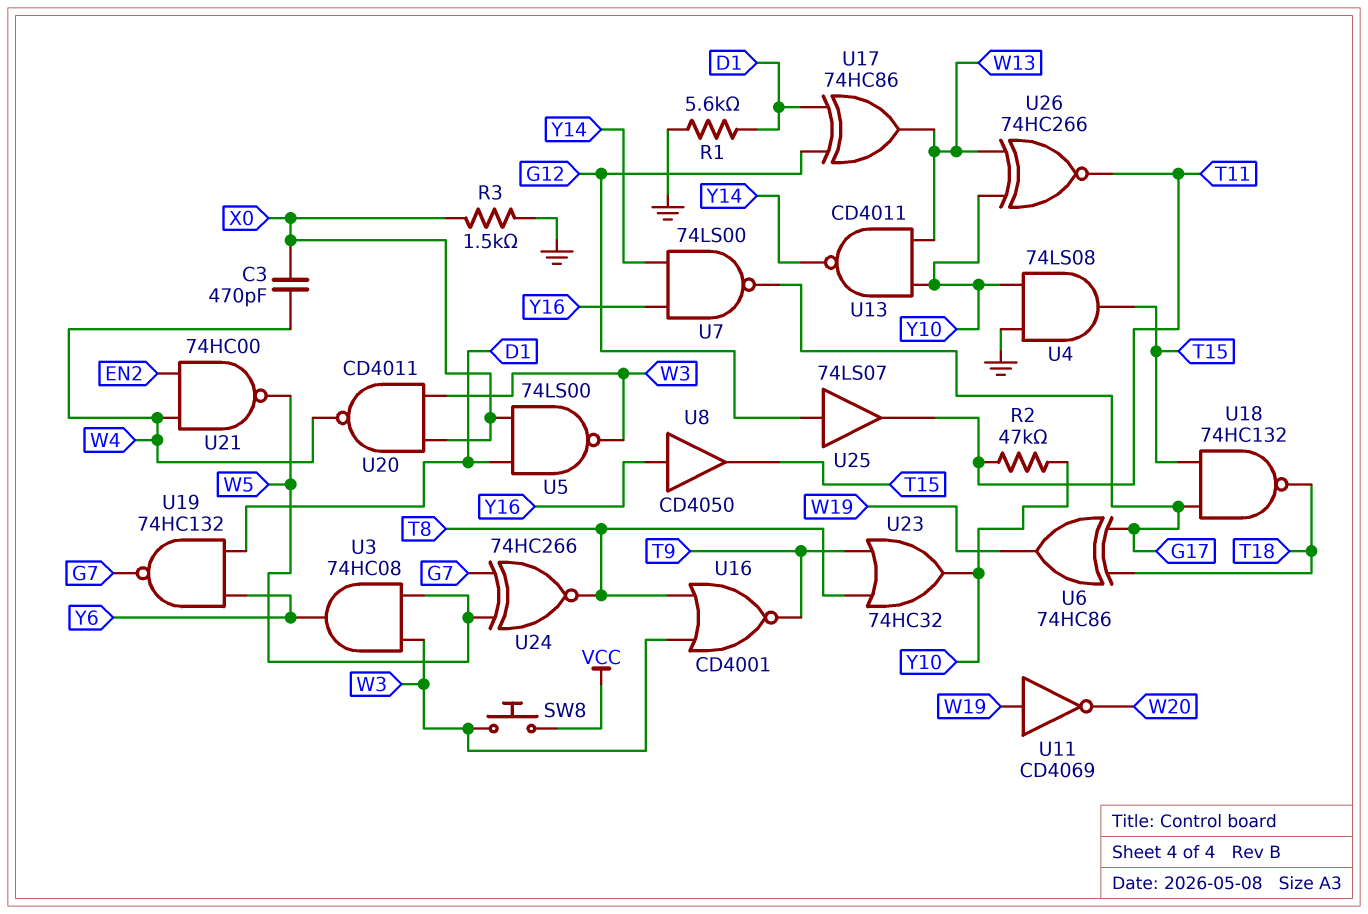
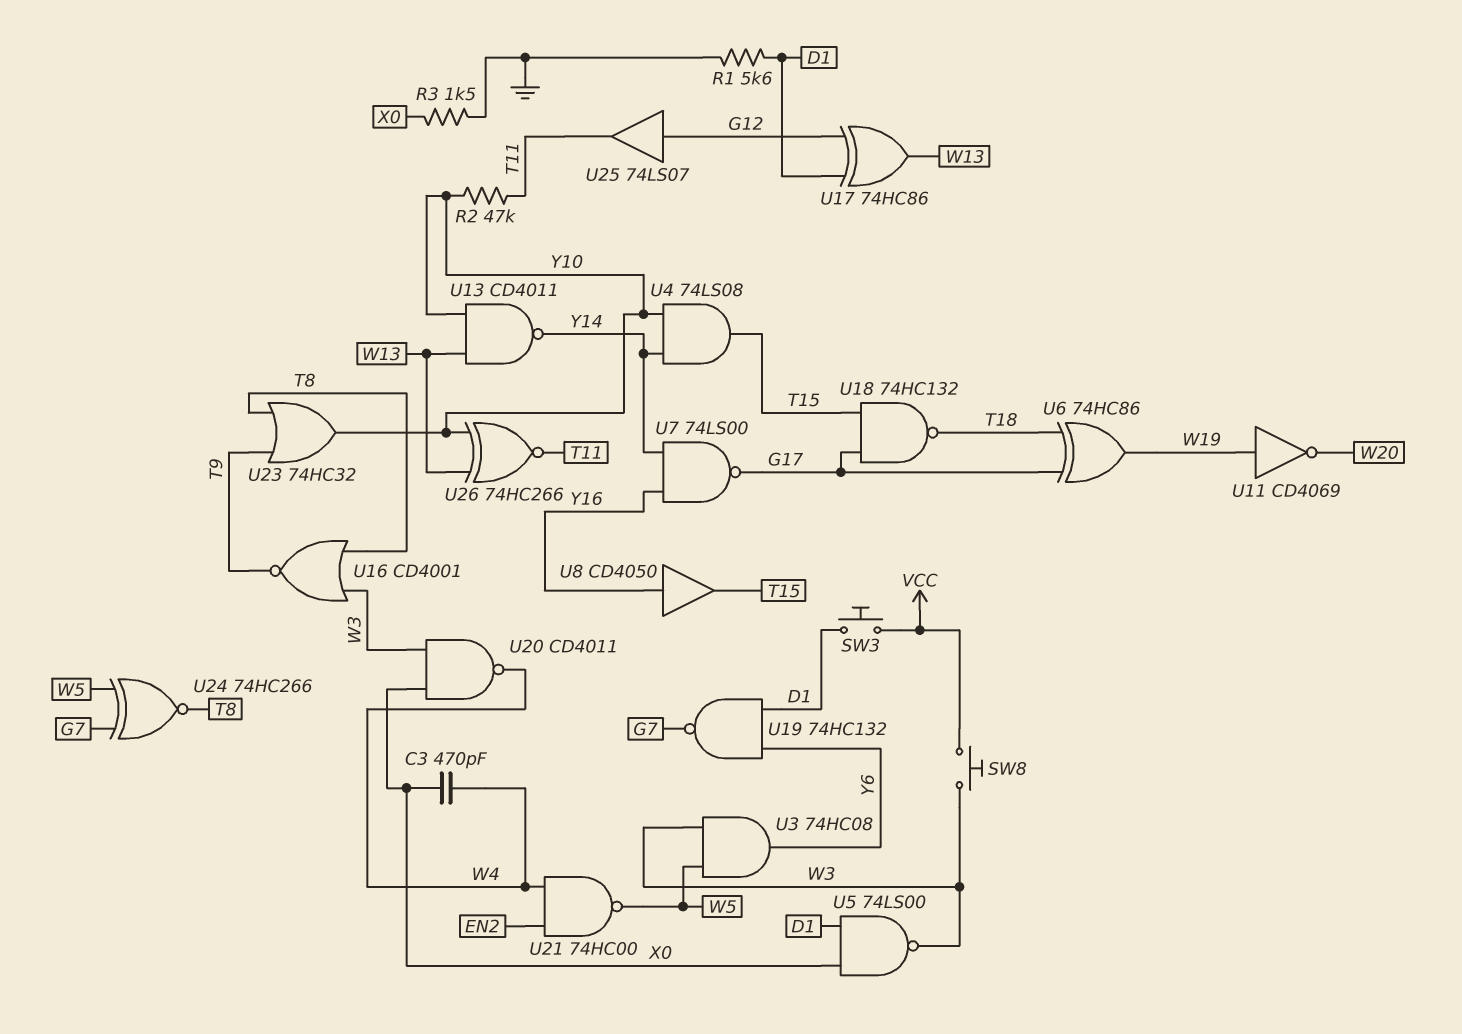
SW3: none -> button (D1, VCC)
U4: AND 74LS08 (in GND, in Y10, out T15) -> AND 74LS08 (in Y10, in Y14, out T15)

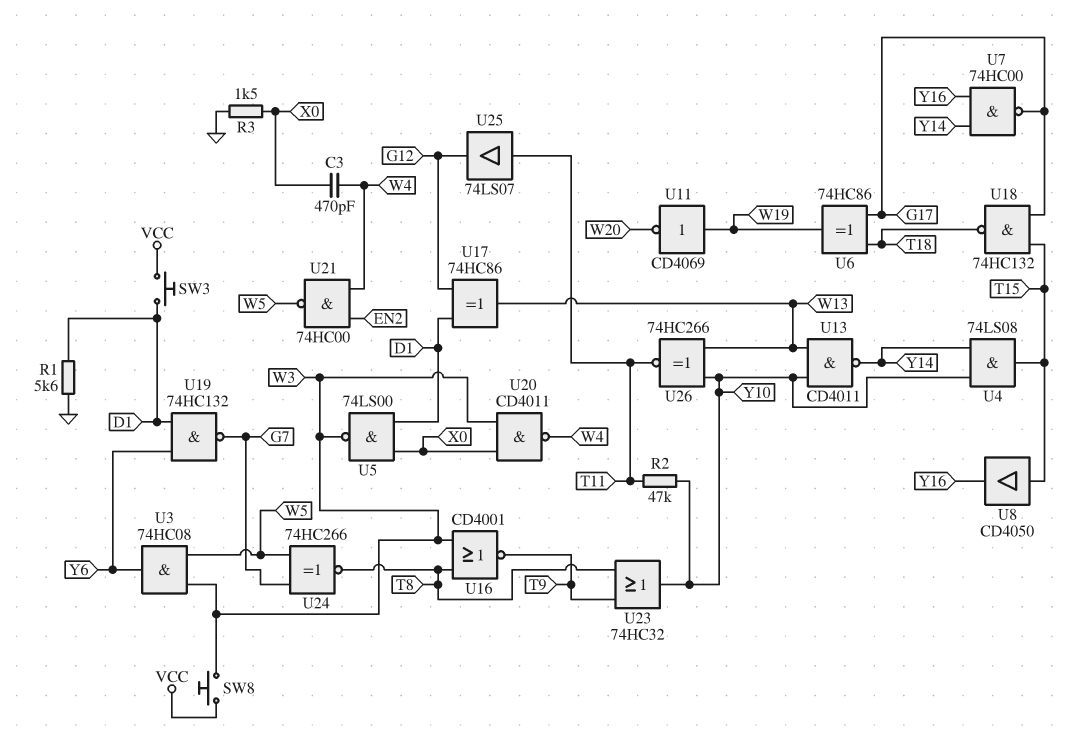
U7: NAND 74LS00 (in Y14, in Y16, out G17) -> NAND 74HC00 (in Y14, in Y16, out G17)
U8: buffer CD4050 (in Y16, out T15) -> buffer CD4050 (in T15, out Y16)
U25: buffer 74LS07 (in G12, out T11) -> buffer 74LS07 (in T11, out G12)

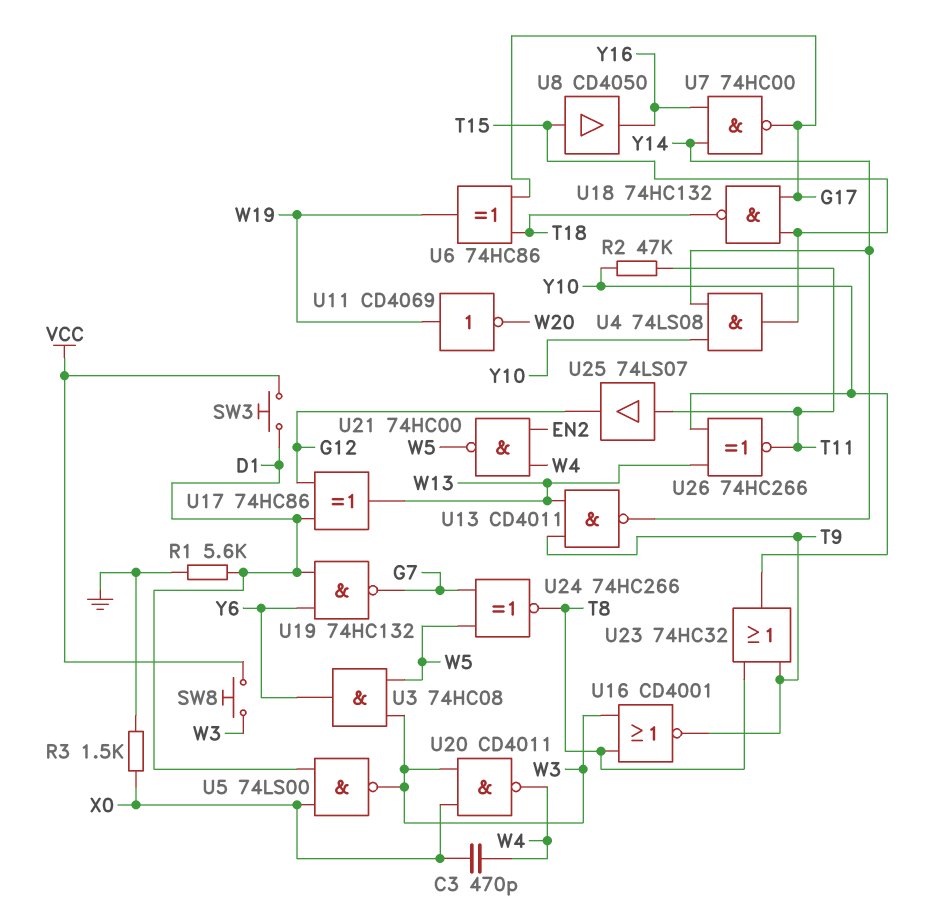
U13: NAND CD4011 (in W13, in Y10, out Y14) -> NAND CD4011 (in T9, in W13, out Y14)

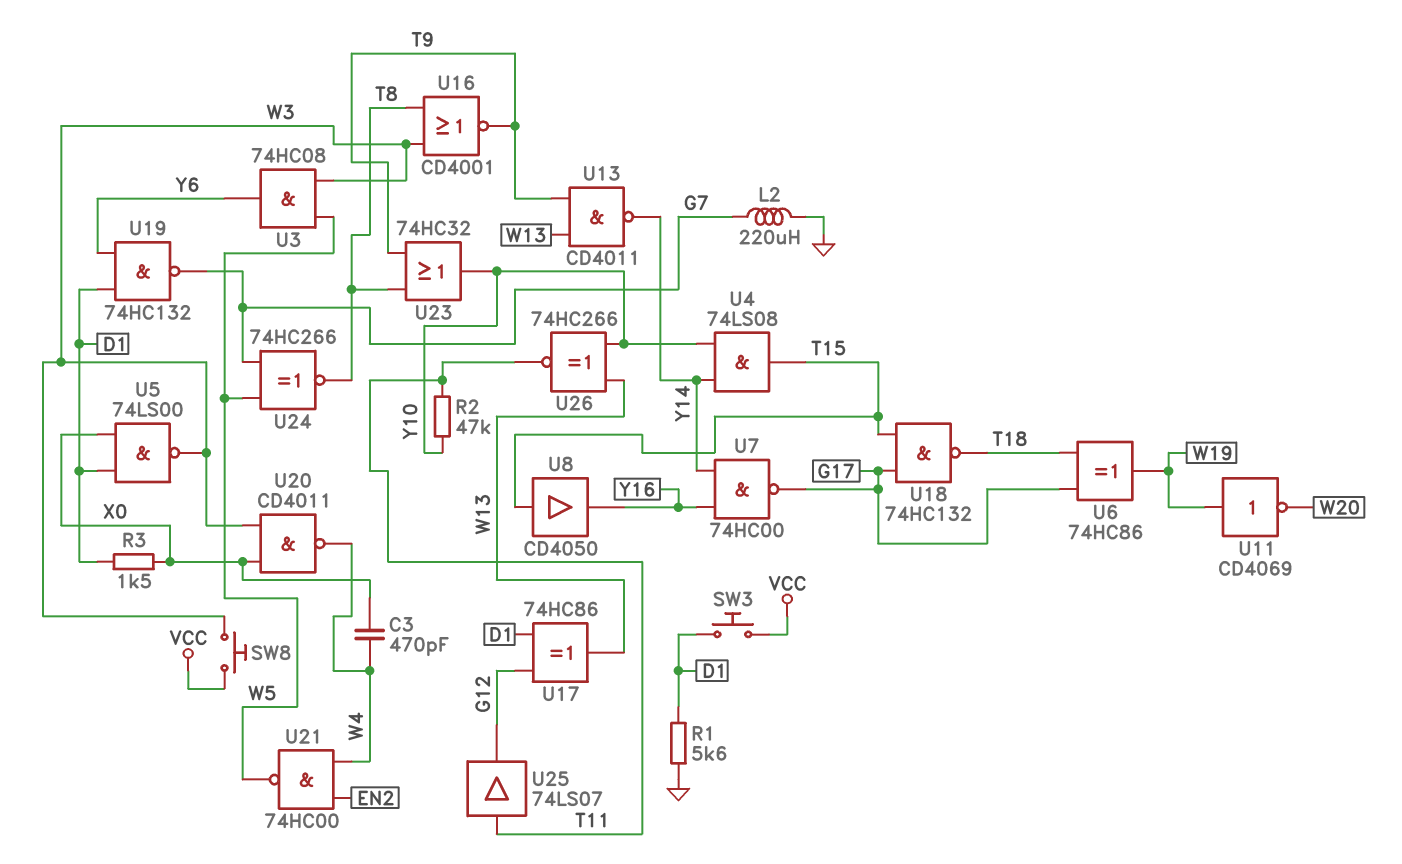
L2: none -> 220uH (G7, GND)
R3: 1.5k (GND, X0) -> 1.5k (D1, X0)

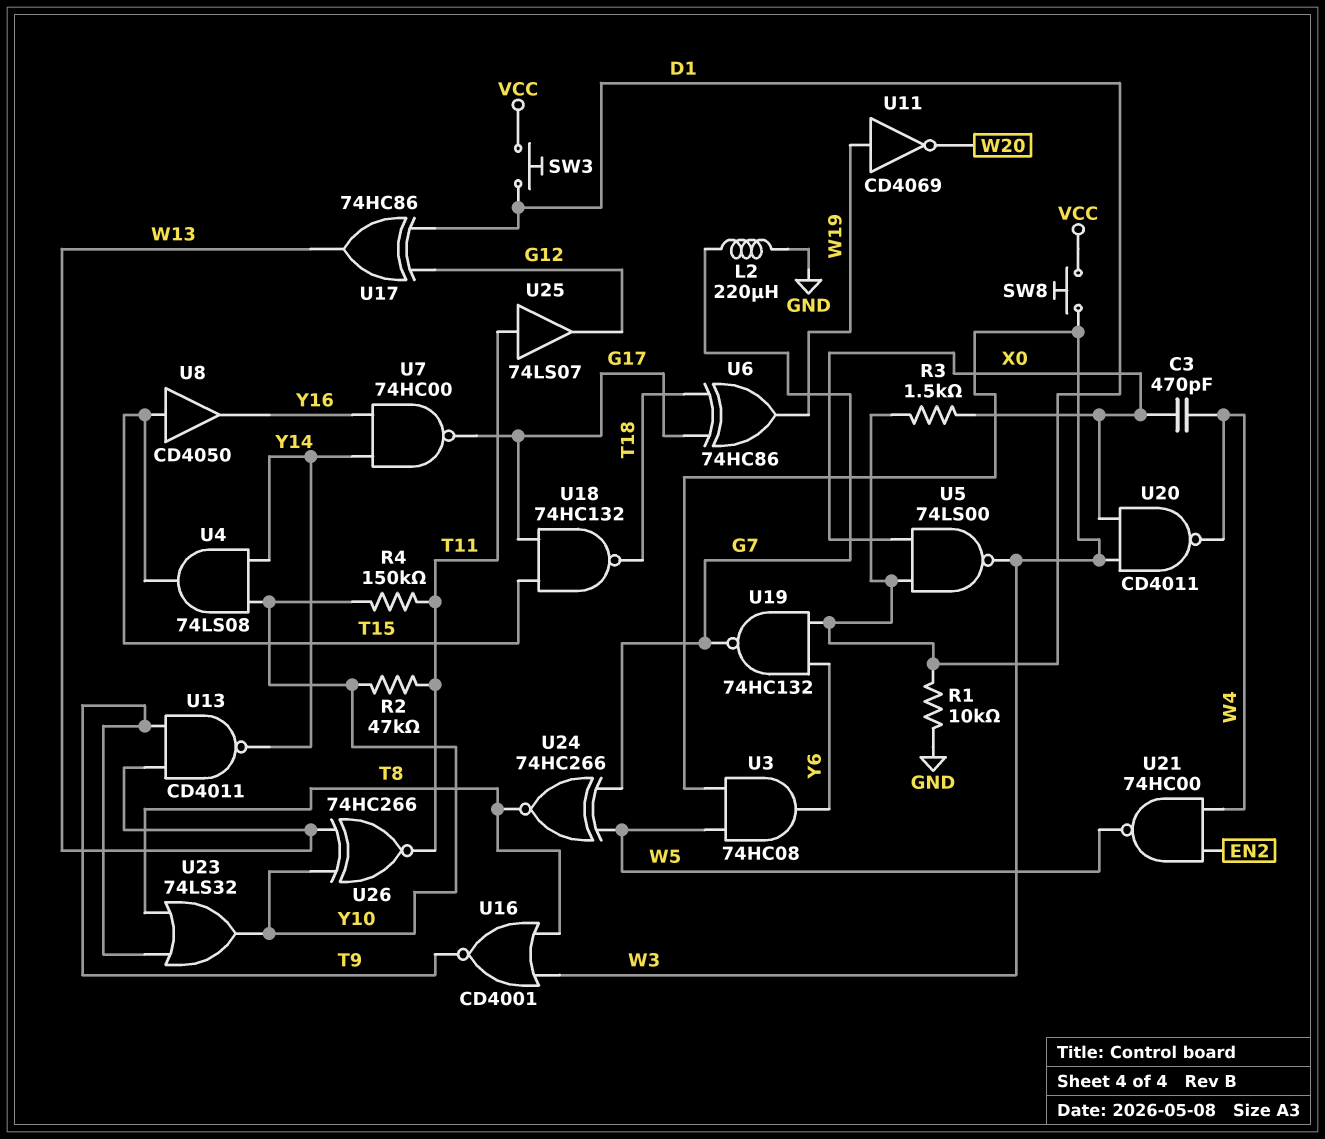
R1: 5.6k (D1, GND) -> 10k (D1, GND)
R4: none -> 150k (T11, Y10)
U23: OR 74HC32 (in T8, in T9, out Y10) -> OR 74LS32 (in T8, in T9, out Y10)

